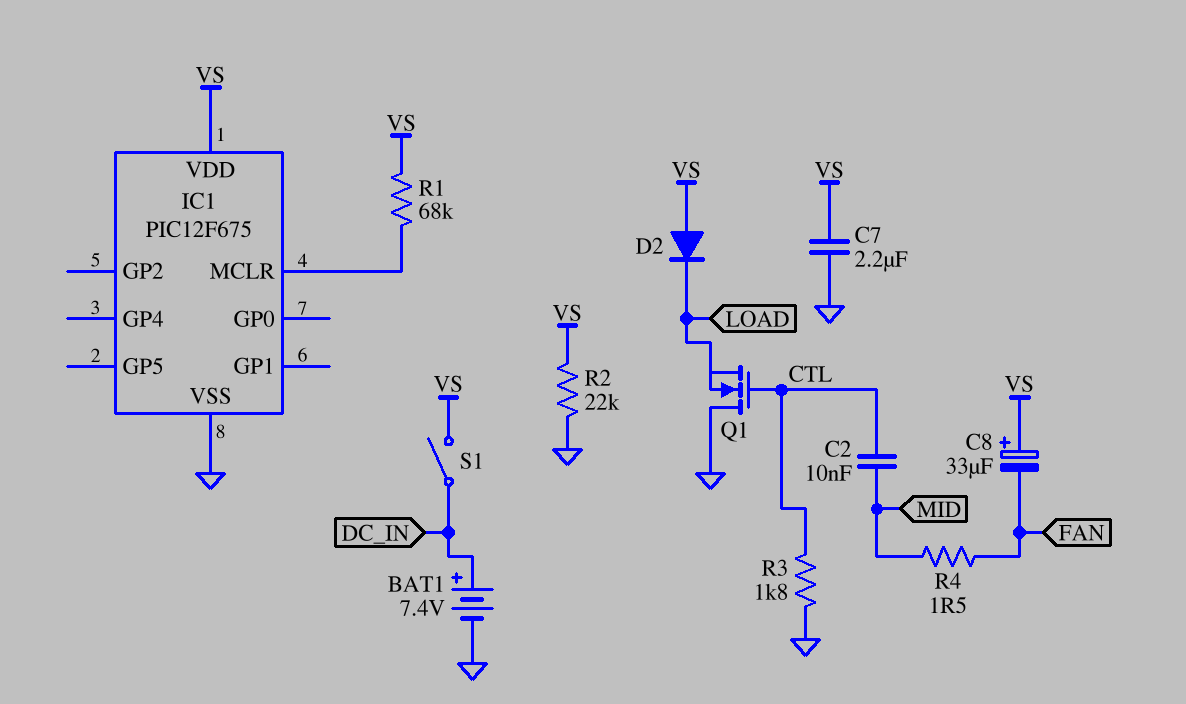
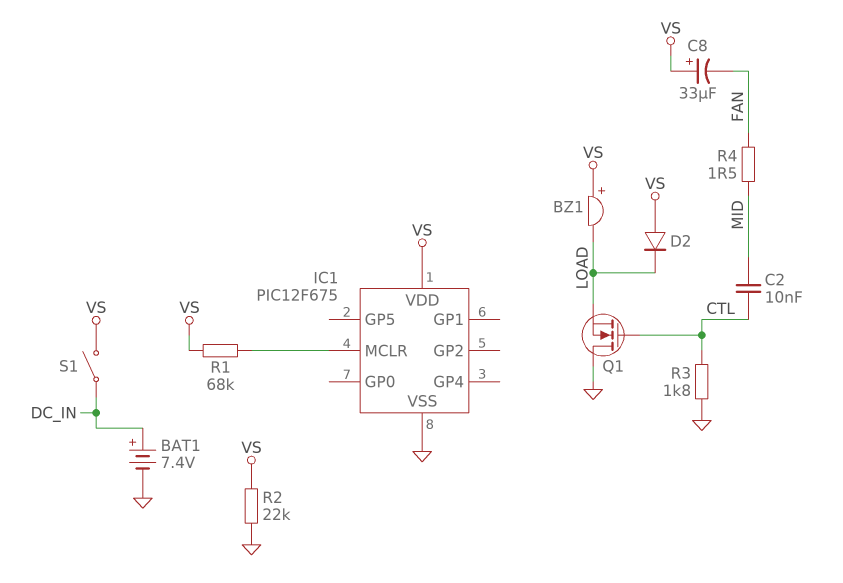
BZ1: none -> buzzer (plus VS, minus LOAD)
C7: 2.2uF (GND, VS) -> none

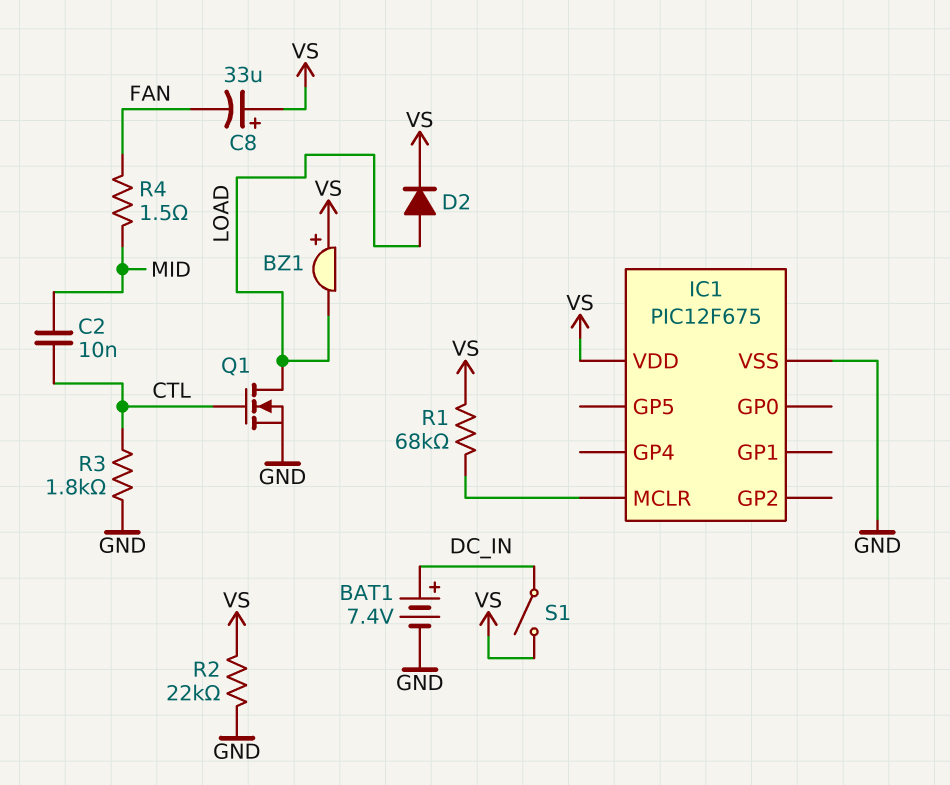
D2: diode (A VS, K LOAD) -> diode (A LOAD, K VS)
Q1: NMOS (G CTL, D GND, S LOAD) -> NMOS (G CTL, D LOAD, S GND)

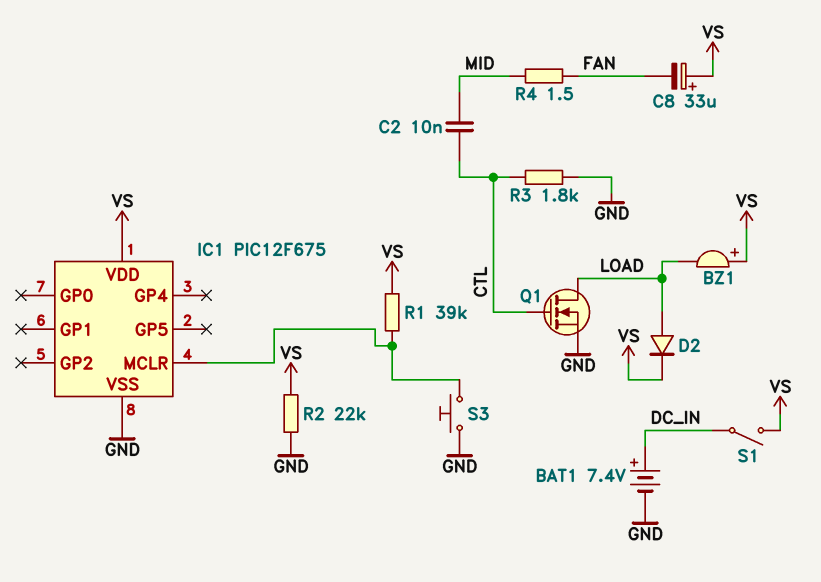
R1: 68k (IC1/MCLR, VS) -> 39k (IC1/MCLR, VS)
S3: none -> button (GND, IC1/MCLR)

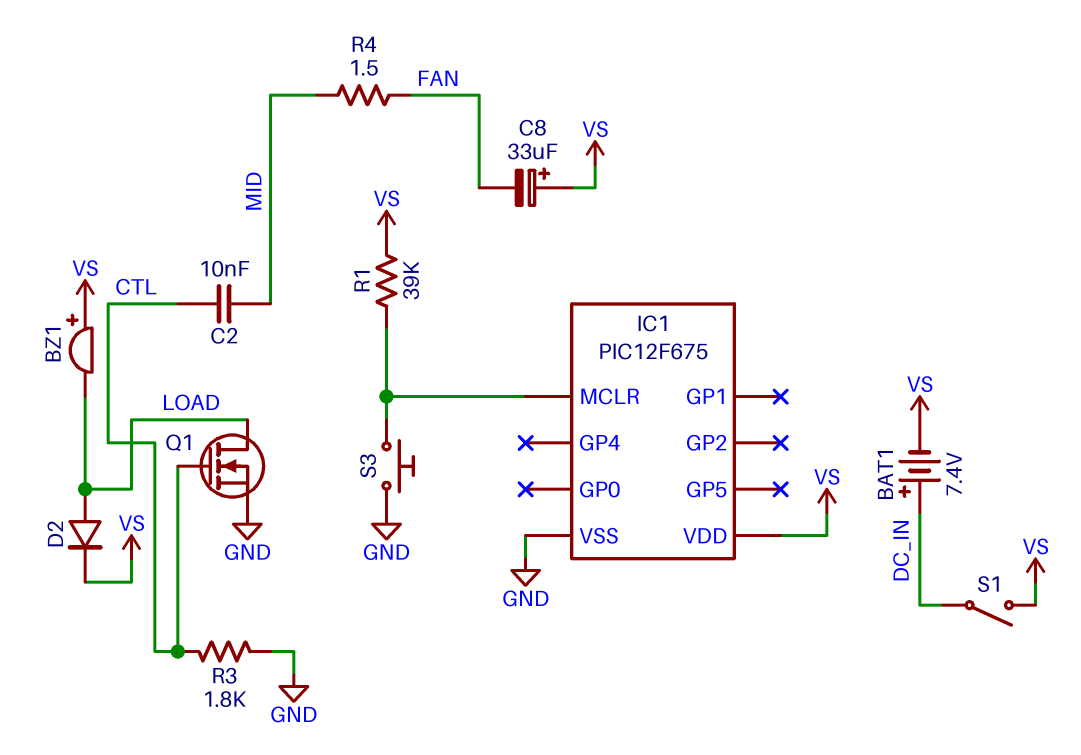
BAT1: 7.4V (plus DC_IN, minus GND) -> 7.4V (plus DC_IN, minus VS)
R2: 22k (GND, VS) -> none

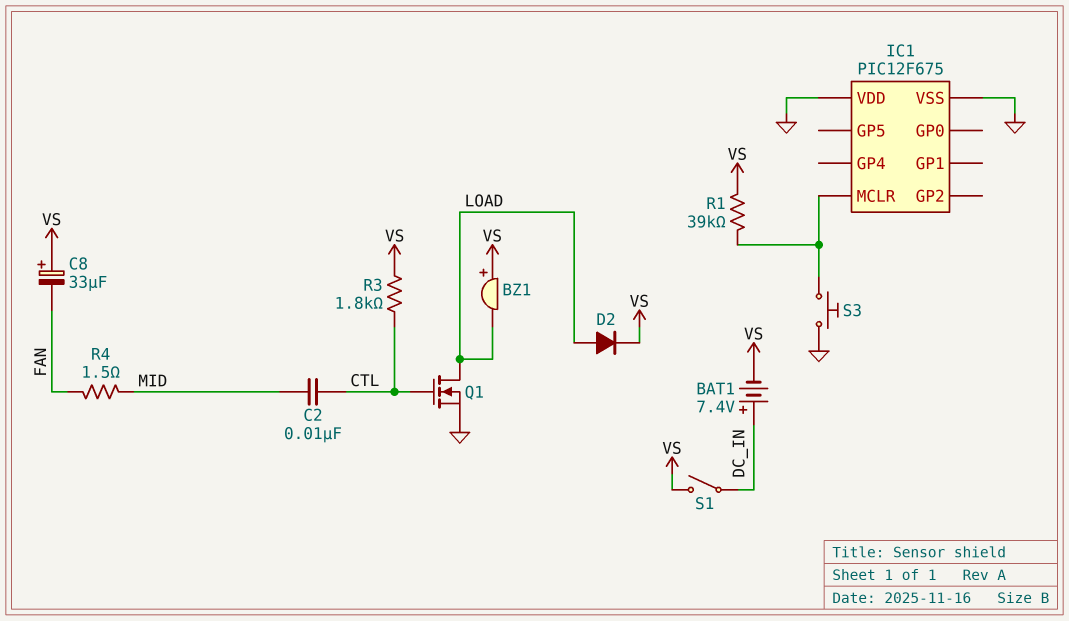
IC1 pin VDD: VS -> GND
R3: 1.8k (CTL, GND) -> 1.8k (CTL, VS)

